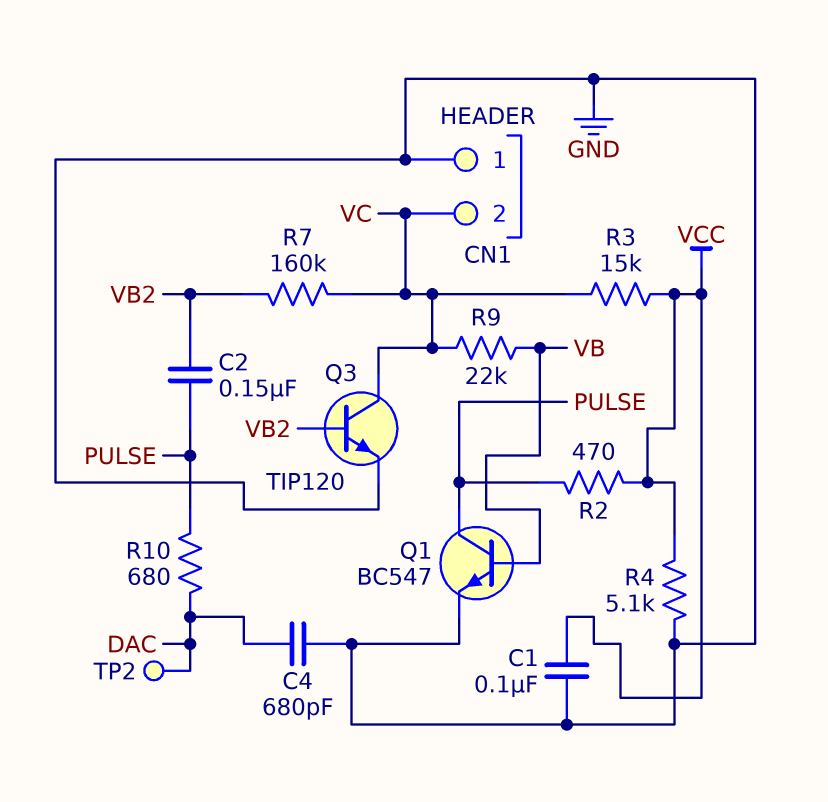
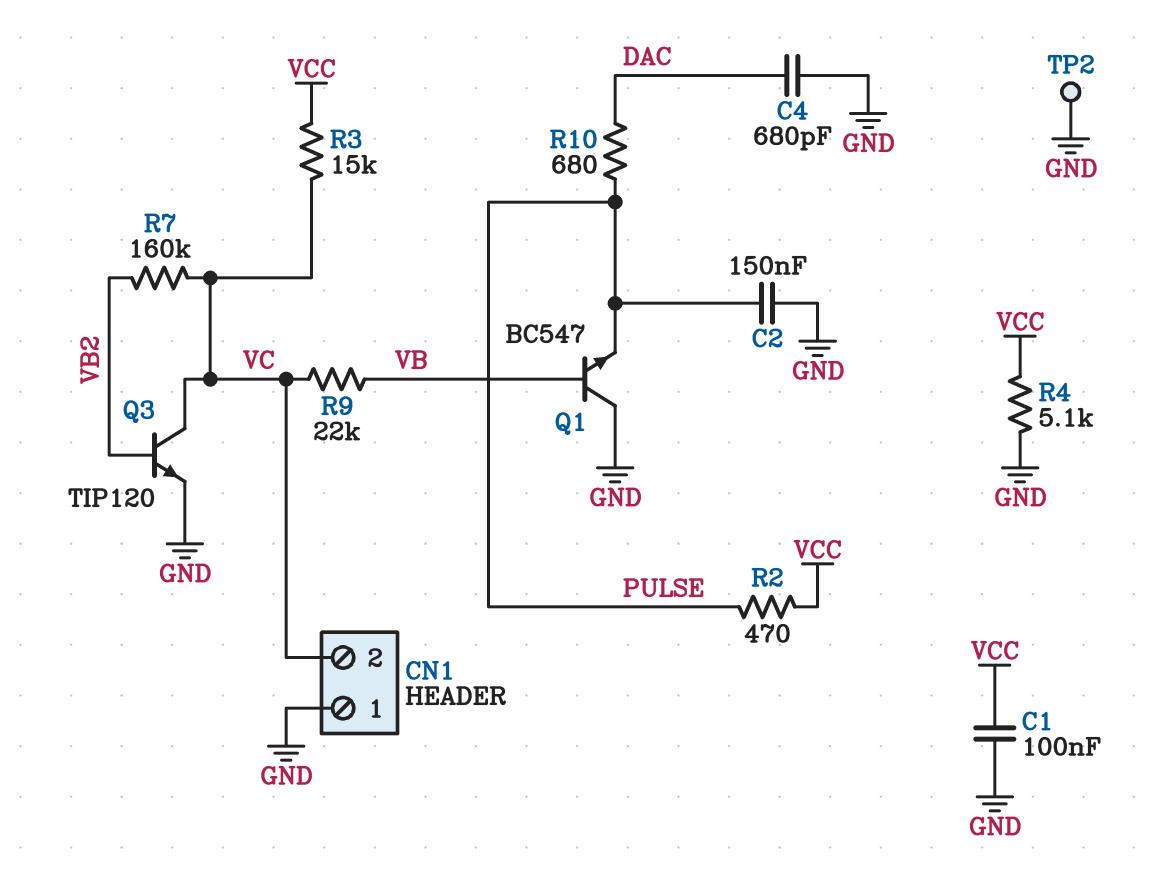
C2: 150nF (PULSE, VB2) -> 150nF (GND, PULSE)
Q1: NPN BC547 (B VB, C PULSE, E GND) -> NPN BC547 (B VB, C GND, E PULSE)
TP2: test point (DAC) -> test point (GND)

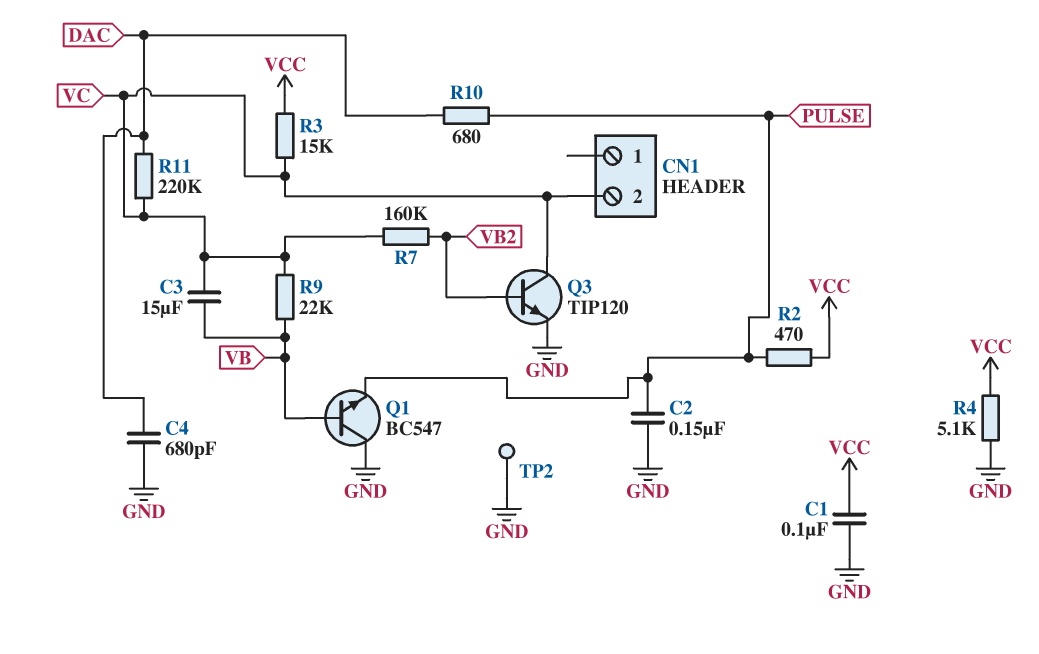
C3: none -> 15uF (VB, VC)
CN1 pin 1: GND -> none
R11: none -> 220k (DAC, VC)

